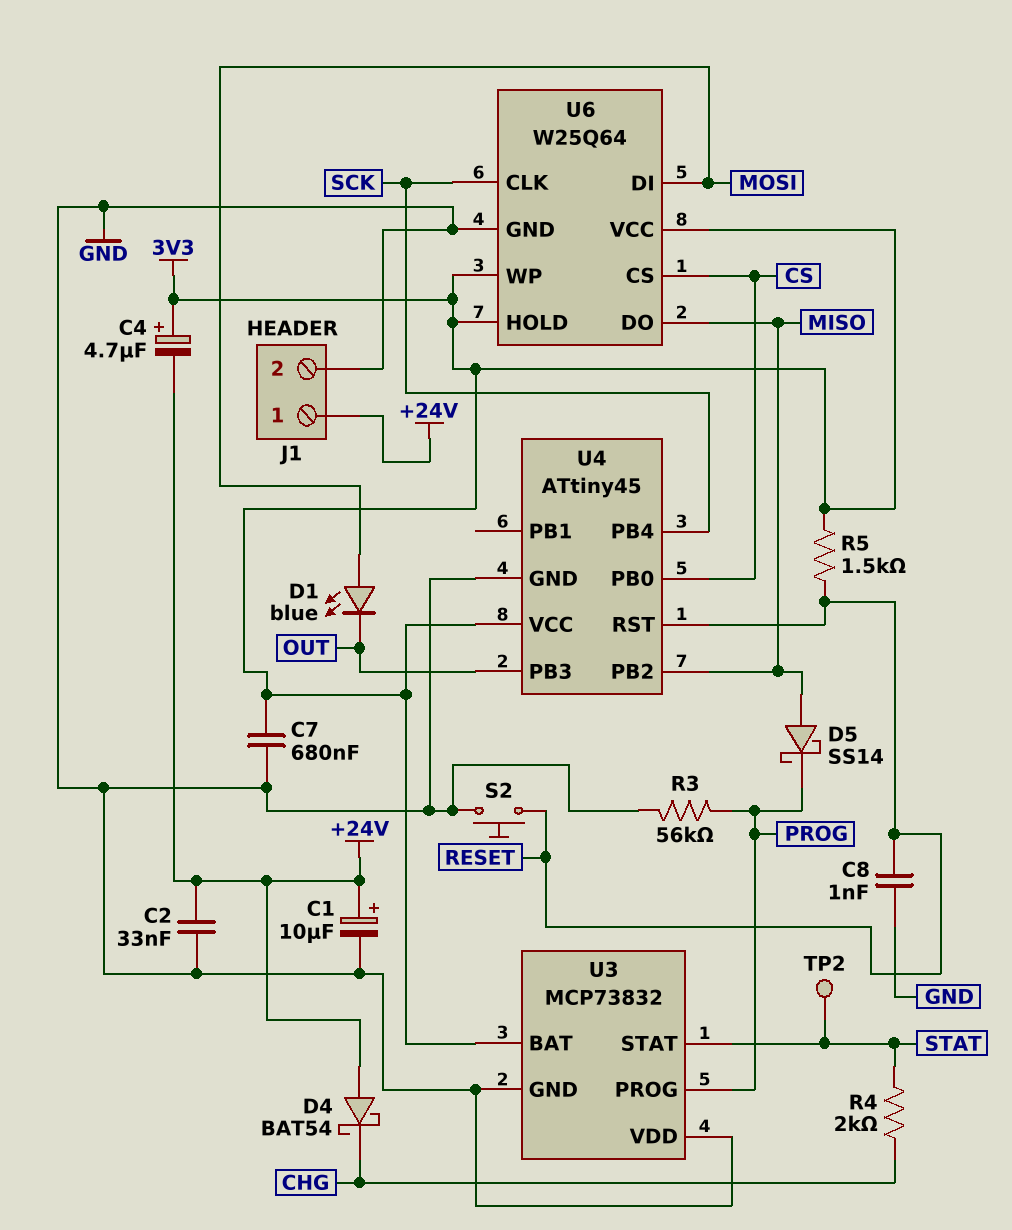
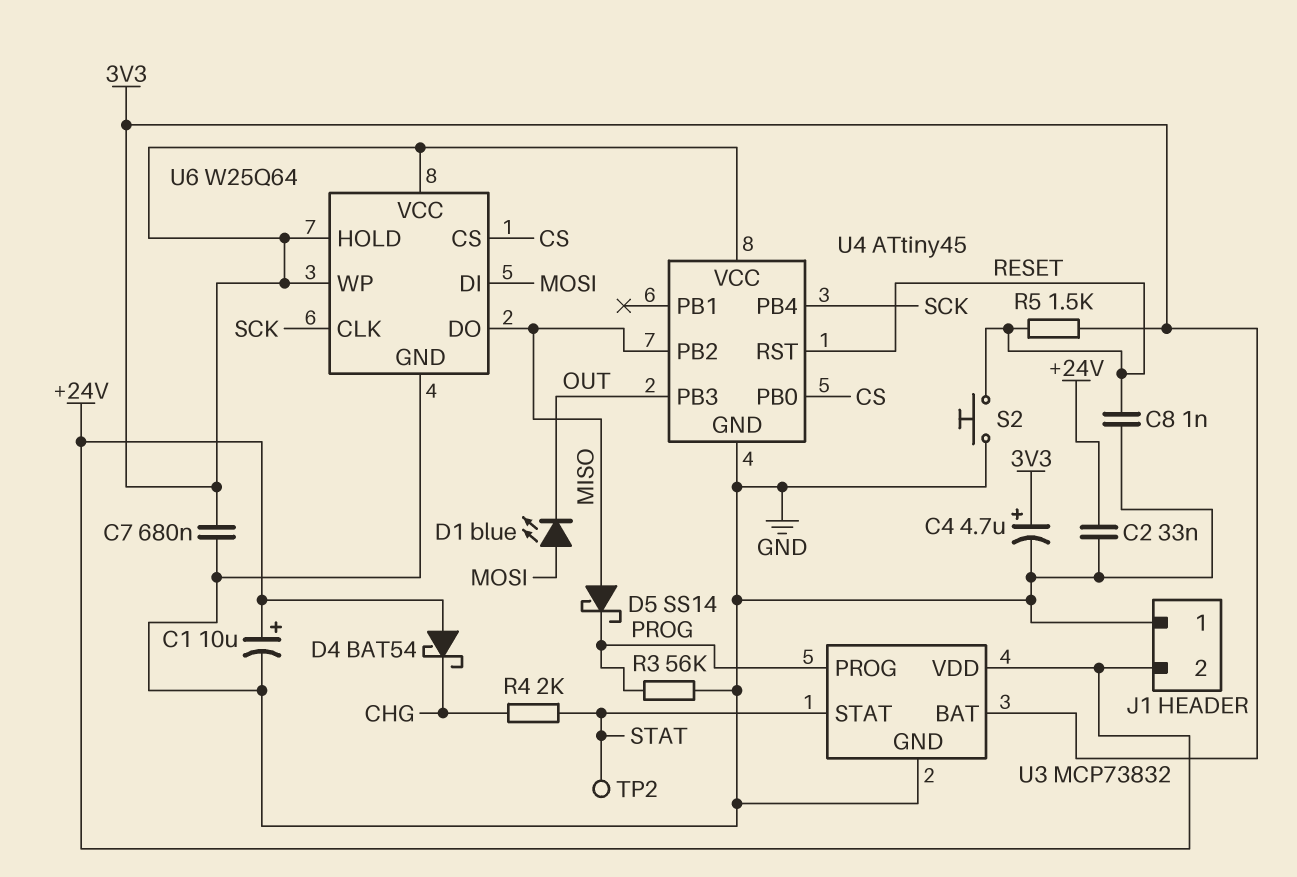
C4: 4.7uF (plus 3V3, minus +24V) -> 4.7uF (plus 3V3, minus GND)
J1 pin 1: +24V -> GND
J1 pin 2: GND -> +24V
U3 pin VDD: GND -> +24V

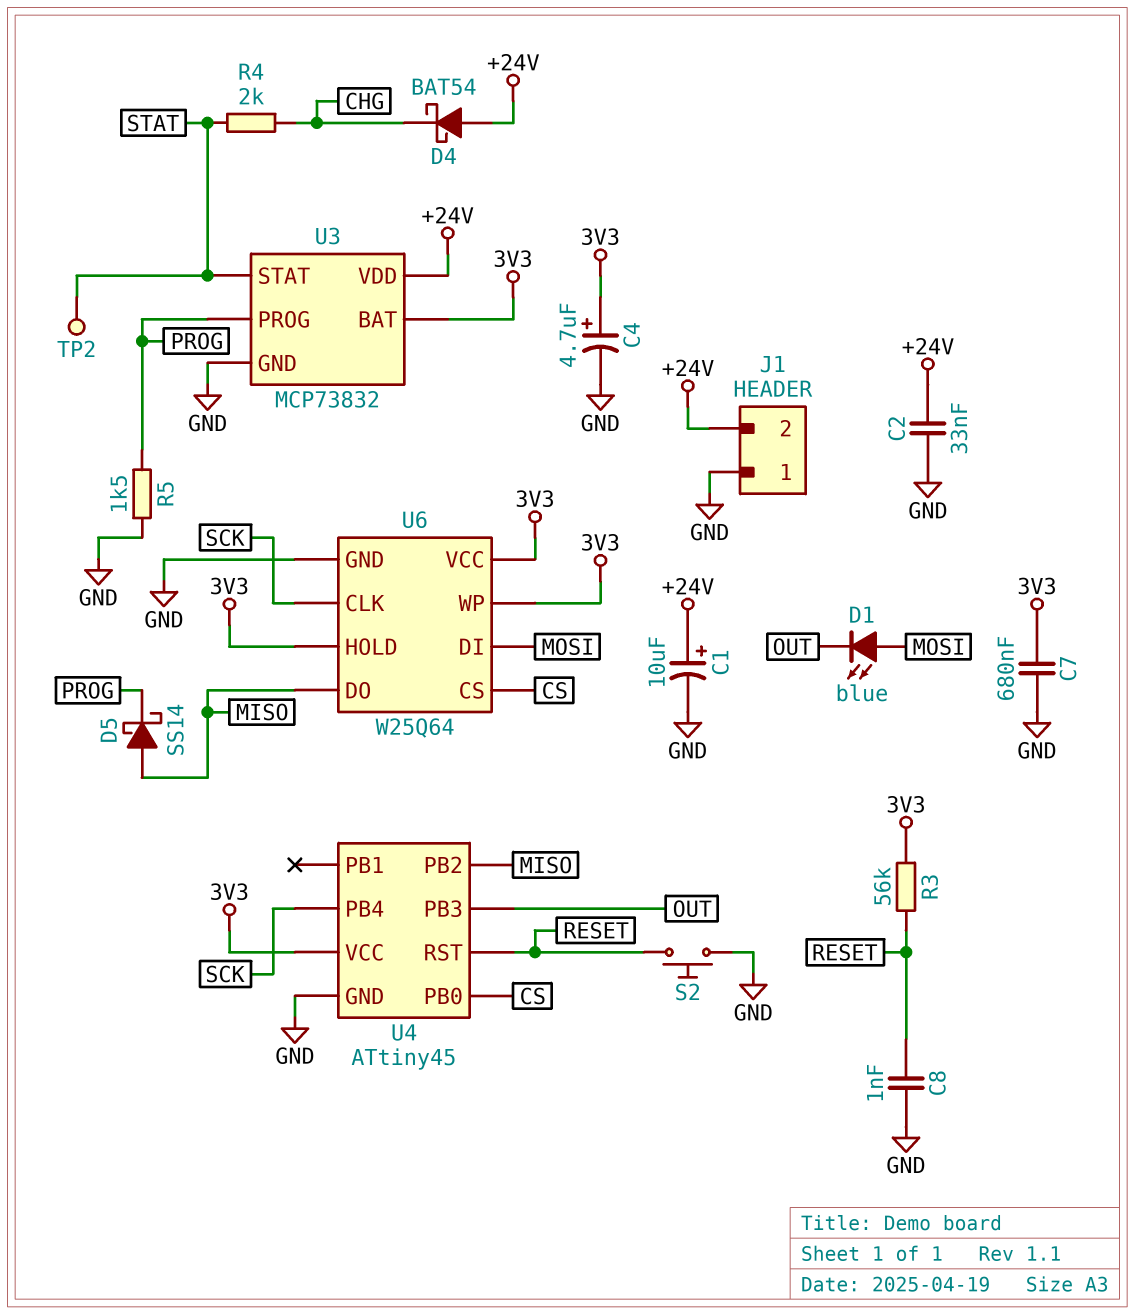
R3: 56k (GND, PROG) -> 56k (3V3, RESET)
R5: 1.5k (3V3, RESET) -> 1.5k (GND, PROG)

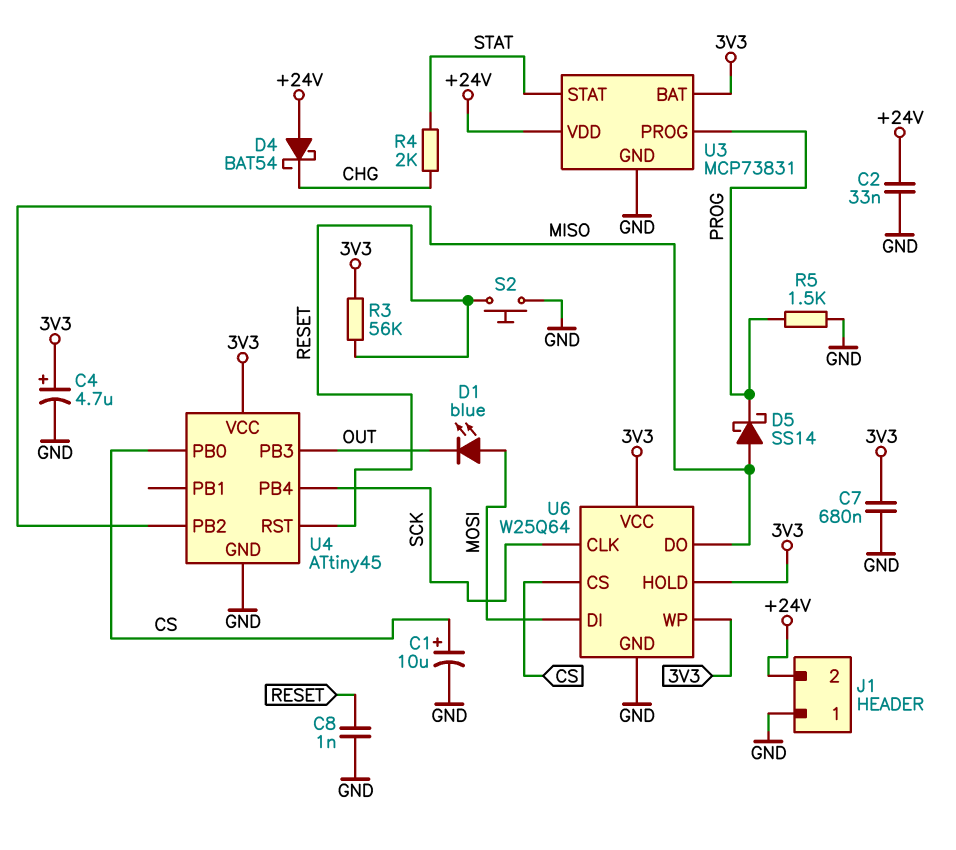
C1: 10uF (plus +24V, minus GND) -> 10uF (plus CS, minus GND)
TP2: test point (STAT) -> none
U3: MCP73832 -> MCP73831

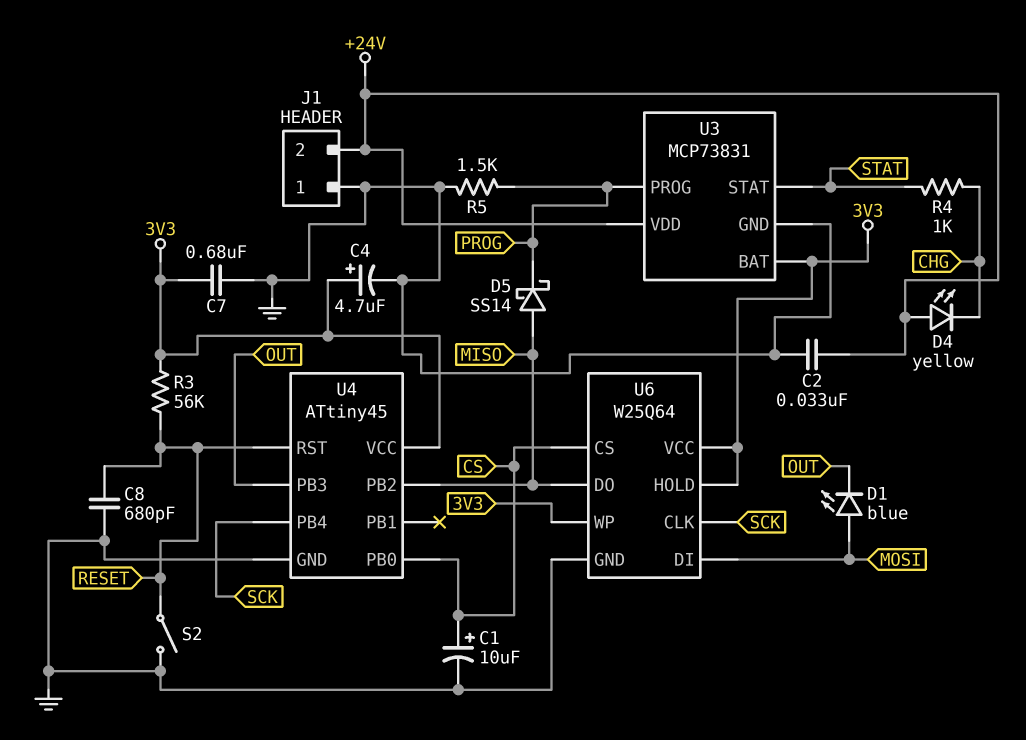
C8: 1nF (GND, RESET) -> 680pF (GND, RESET)
D4: schottky BAT54 (A +24V, K CHG) -> LED yellow (A +24V, K CHG)
R4: 2k (CHG, STAT) -> 1k (CHG, STAT)
S2: button (GND, RESET) -> switch (GND, RESET)

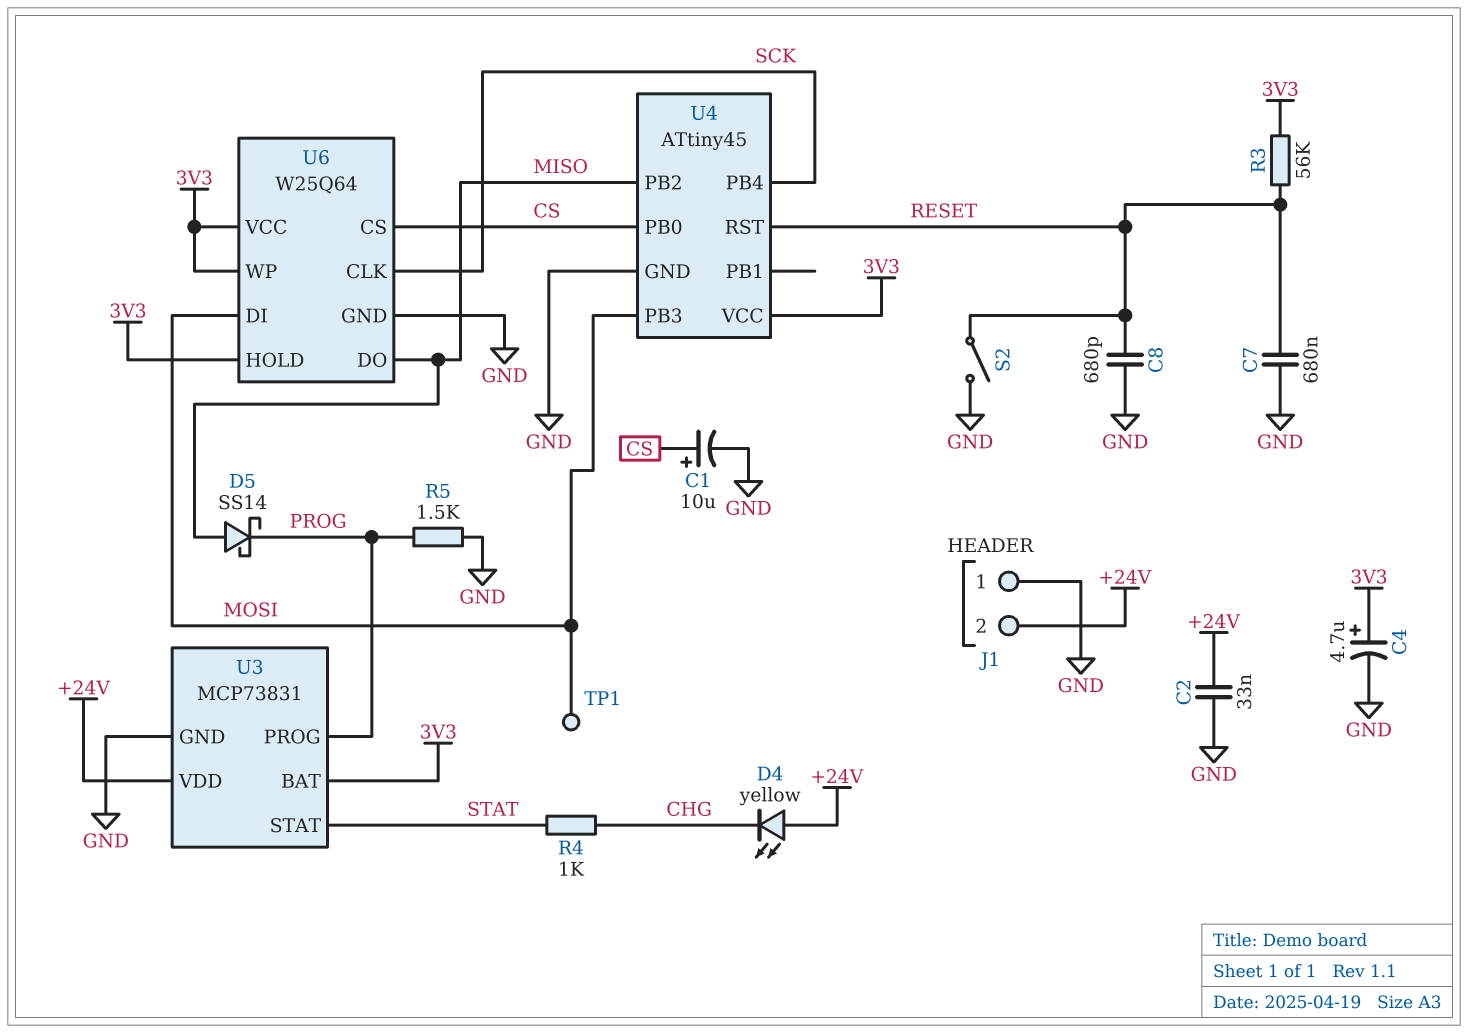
C7: 680nF (3V3, GND) -> 680nF (GND, RESET)
D1: LED blue (A MOSI, K OUT) -> none
TP1: none -> test point (MOSI)
U4 pin PB3: OUT -> MOSI

